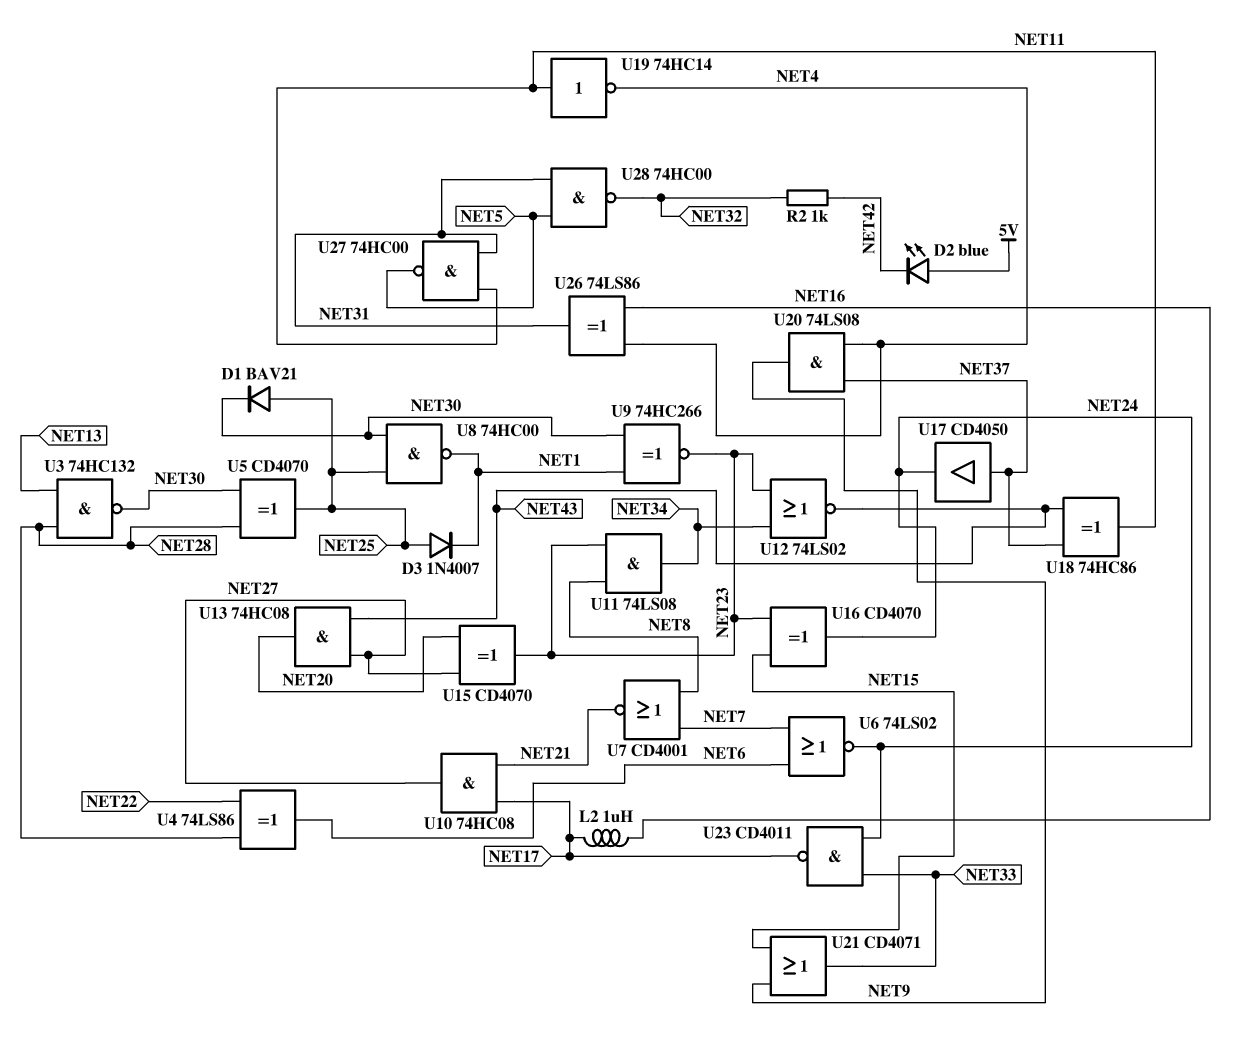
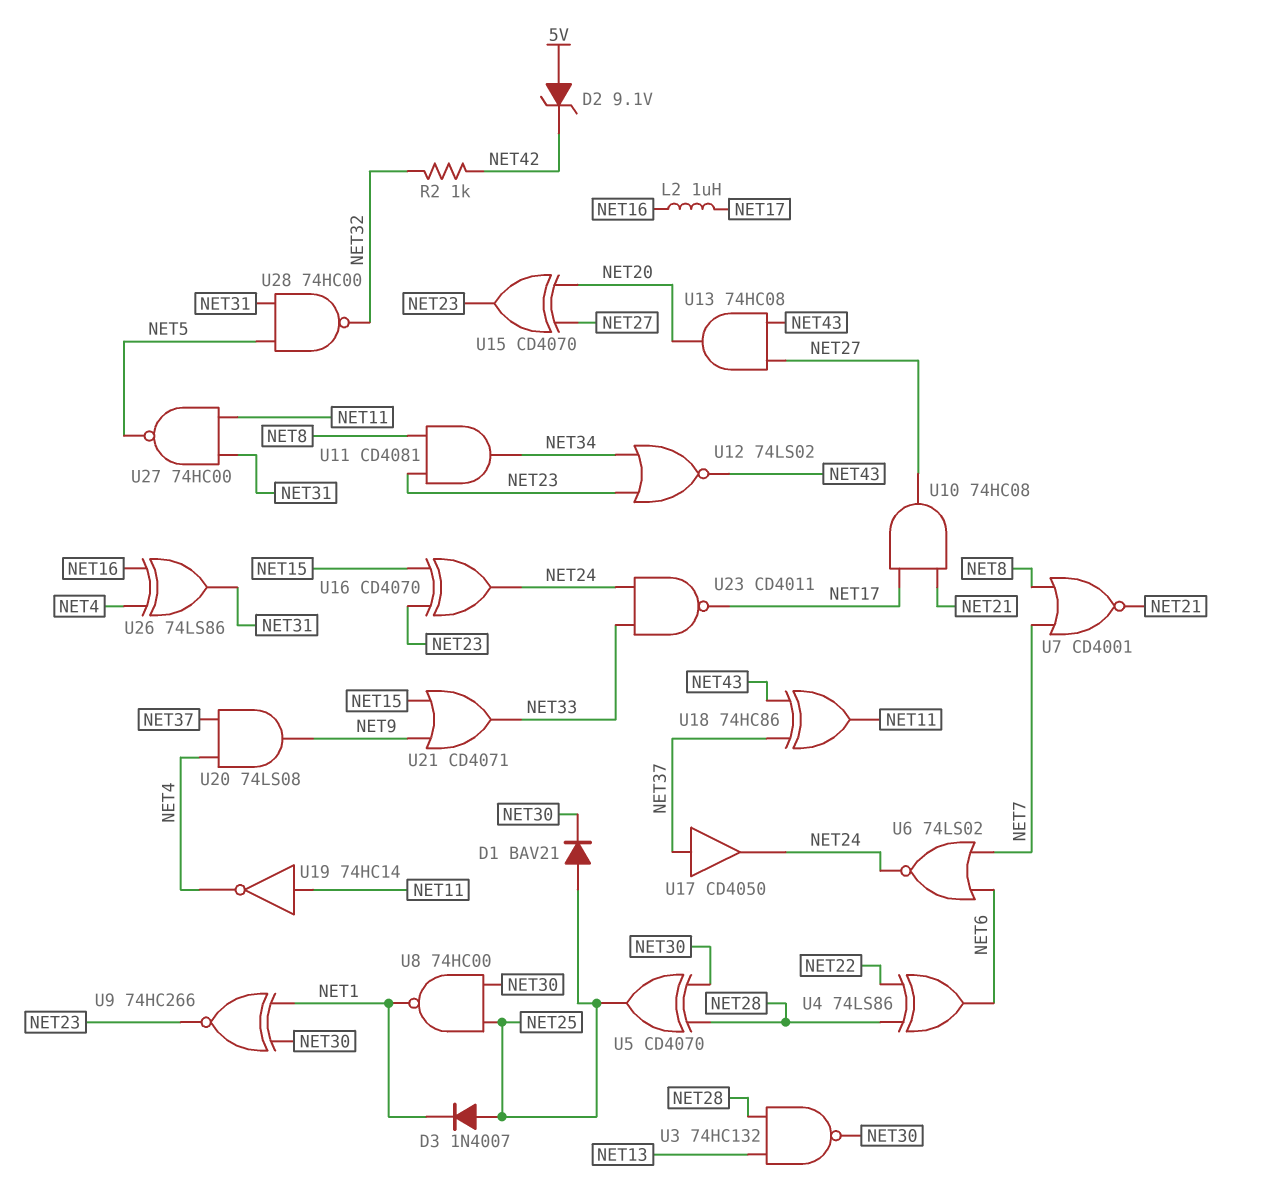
D2: LED blue (A 5V, K NET42) -> zener 9.1V (A 5V, K NET42)
U11: AND 74LS08 (in NET8, in NET23, out NET34) -> AND CD4081 (in NET8, in NET23, out NET34)

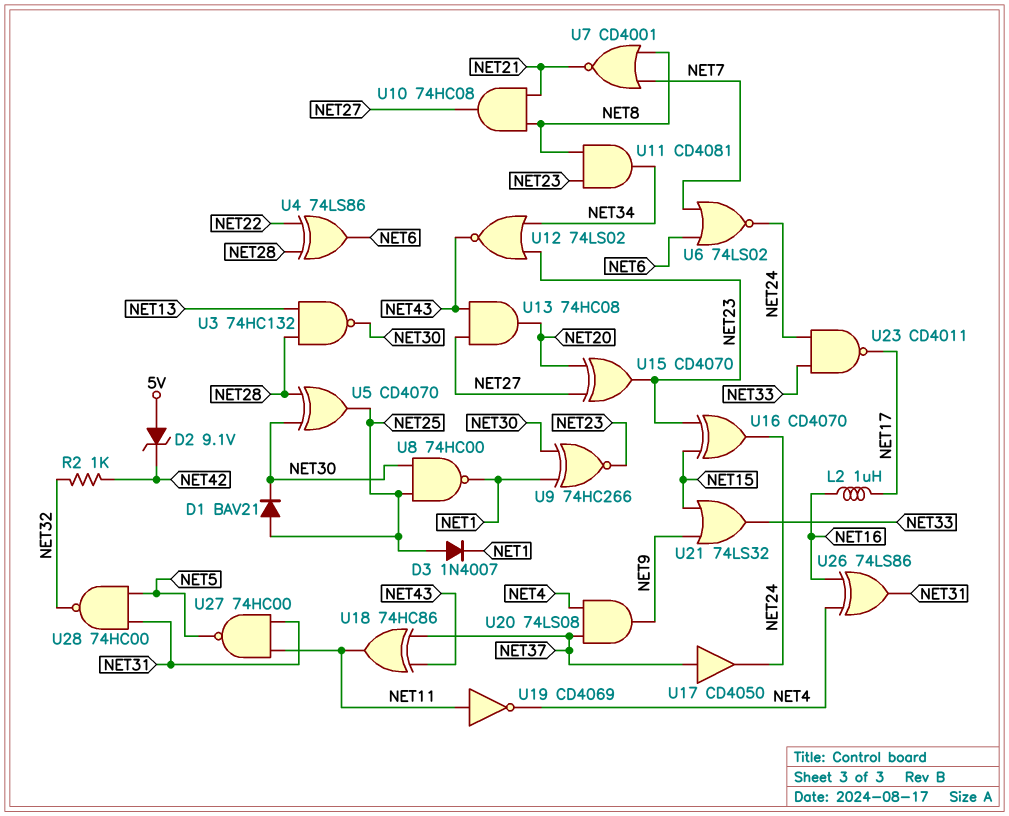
U10: AND 74HC08 (in NET17, in NET21, out NET27) -> AND 74HC08 (in NET8, in NET21, out NET27)
U19: NOT 74HC14 (in NET11, out NET4) -> NOT CD4069 (in NET11, out NET4)
U21: OR CD4071 (in NET9, in NET15, out NET33) -> OR 74LS32 (in NET9, in NET15, out NET33)

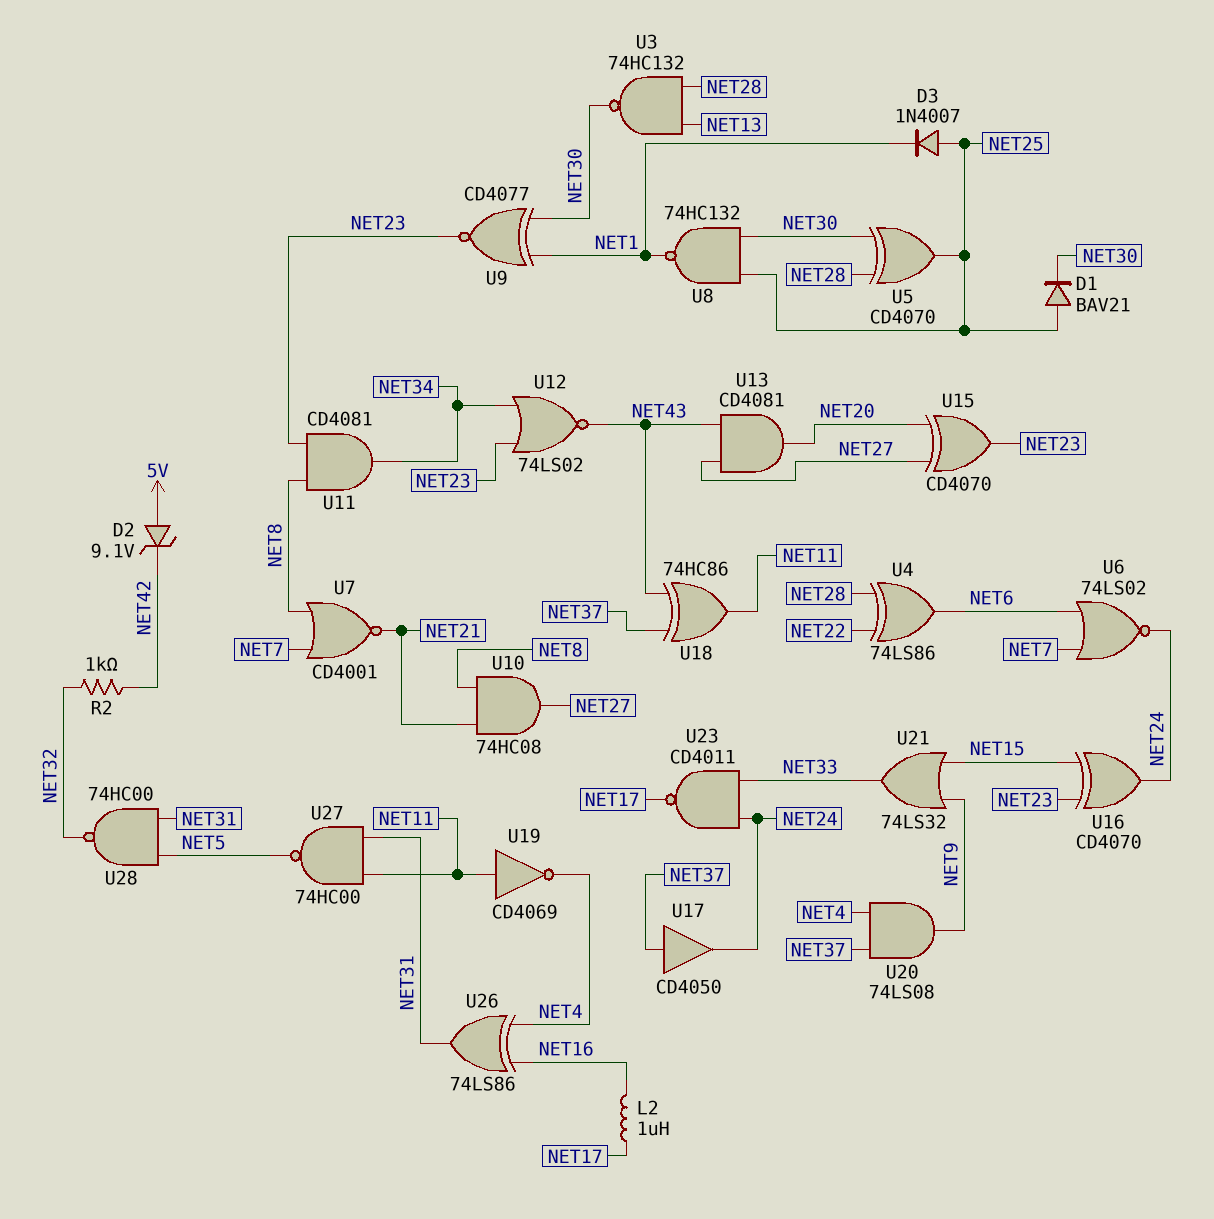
U8: NAND 74HC00 (in NET25, in NET30, out NET1) -> NAND 74HC132 (in NET25, in NET30, out NET1)
U9: XNOR 74HC266 (in NET1, in NET30, out NET23) -> XNOR CD4077 (in NET1, in NET30, out NET23)
U13: AND 74HC08 (in NET27, in NET43, out NET20) -> AND CD4081 (in NET27, in NET43, out NET20)

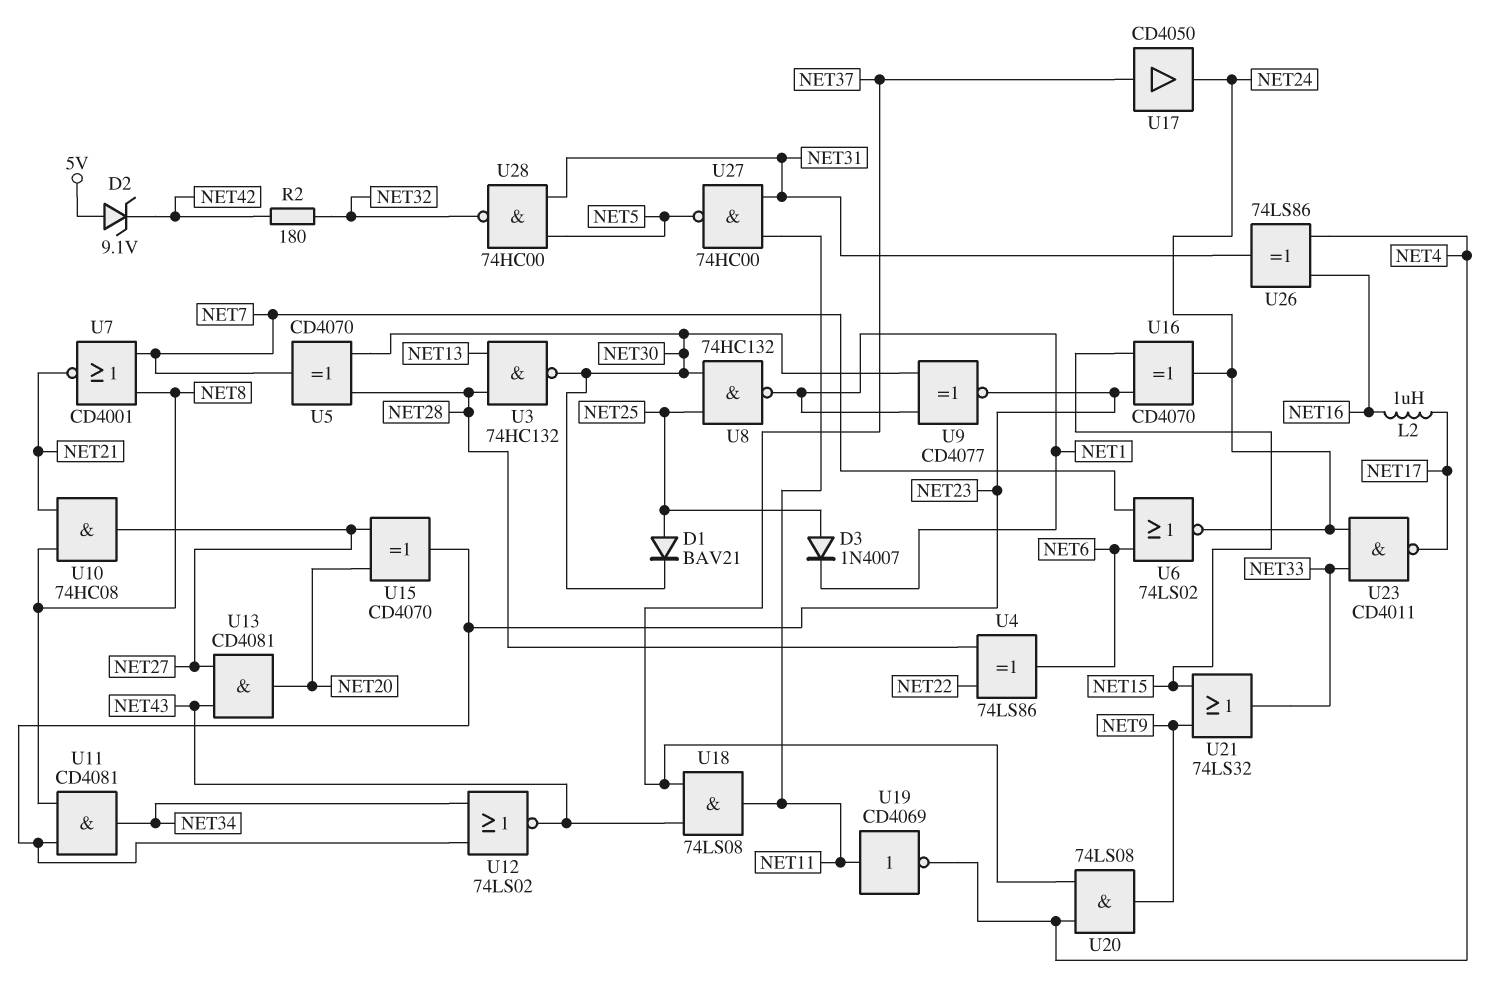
R2: 1k (NET32, NET42) -> 180 (NET32, NET42)
U5: XOR CD4070 (in NET28, in NET30, out NET25) -> XOR CD4070 (in NET28, in NET30, out NET7)
U18: XOR 74HC86 (in NET37, in NET43, out NET11) -> AND 74LS08 (in NET37, in NET43, out NET11)

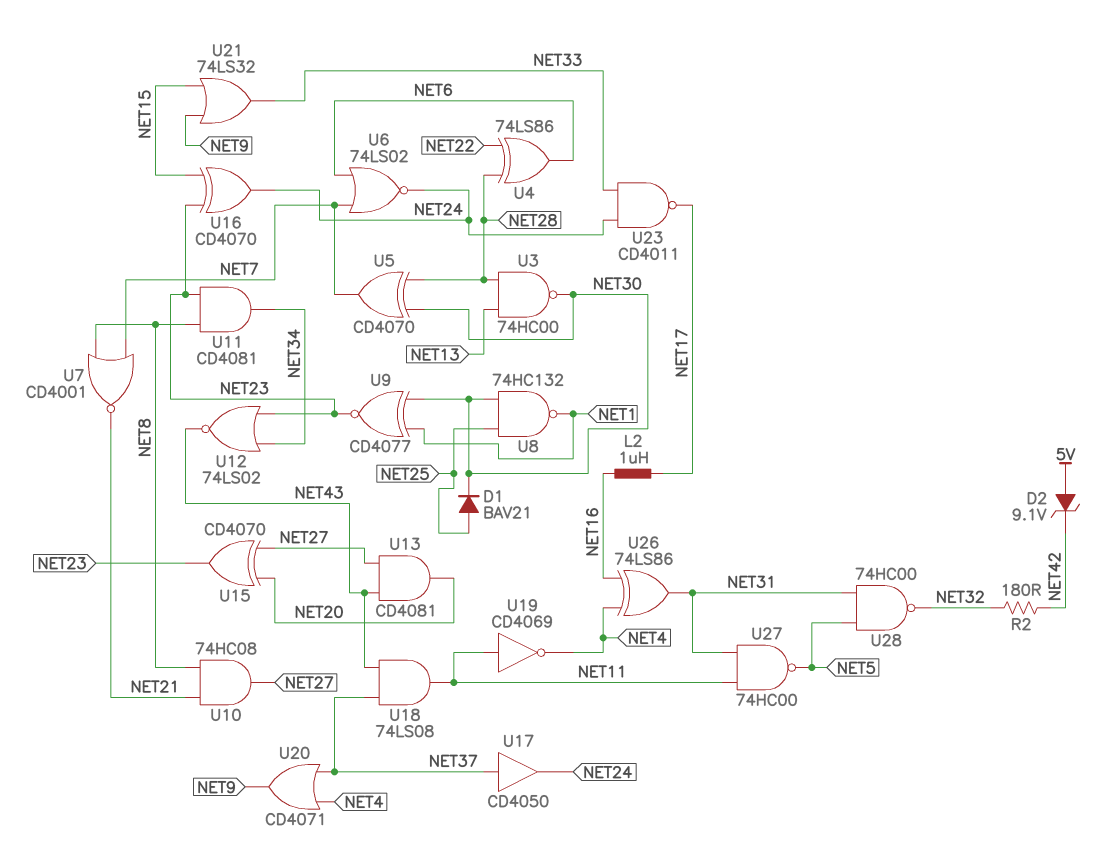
D3: diode 1N4007 (A NET25, K NET1) -> none
U3: NAND 74HC132 (in NET13, in NET28, out NET30) -> NAND 74HC00 (in NET13, in NET28, out NET30)
U20: AND 74LS08 (in NET4, in NET37, out NET9) -> OR CD4071 (in NET4, in NET37, out NET9)

